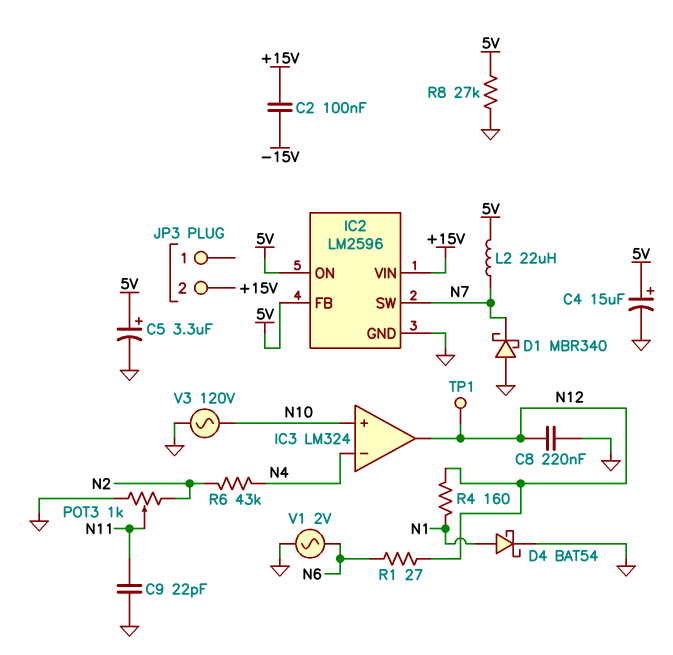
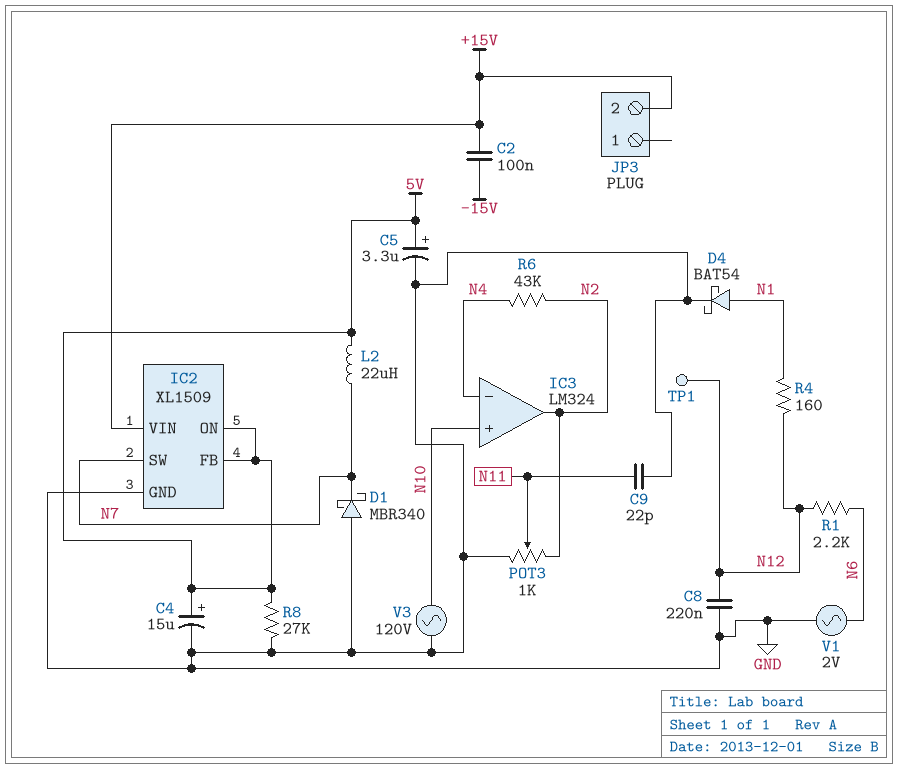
IC2: LM2596 -> XL1509
IC3 pin out: N12 -> N2
R1: 27 (N6, N12) -> 2.2k (N6, N12)

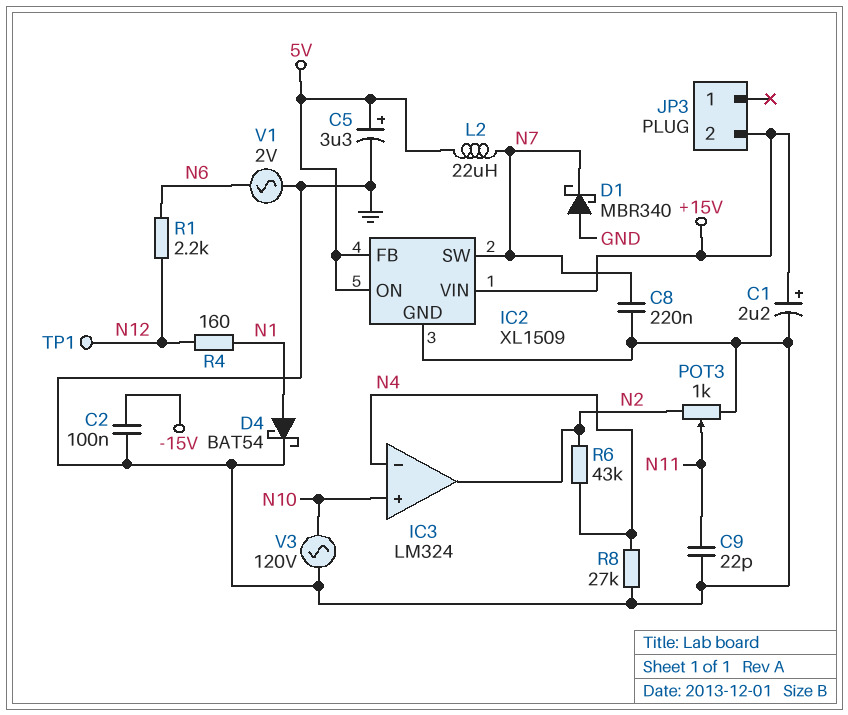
C1: none -> 2.2uF (plus +15V, minus GND)
C2: 100nF (+15V, -15V) -> 100nF (-15V, GND)
C4: 15uF (plus 5V, minus GND) -> none
C8: 220nF (GND, N12) -> 220nF (GND, N7)
R8: 27k (5V, GND) -> 27k (GND, N4)

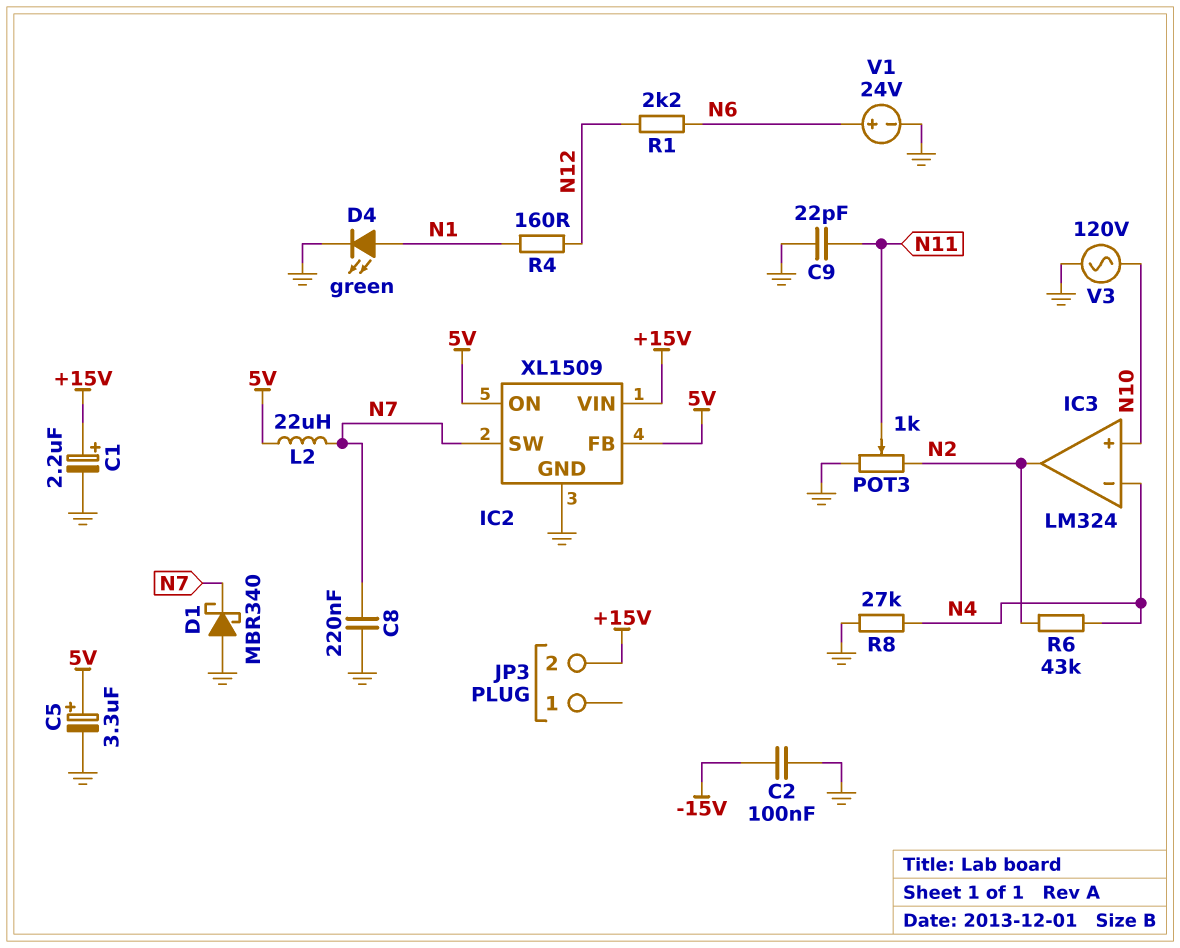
D4: schottky BAT54 (A N1, K GND) -> LED green (A N1, K GND)
TP1: test point (N12) -> none
V1: AC 2V (GND, N6) -> 24V (plus N6, minus GND)

